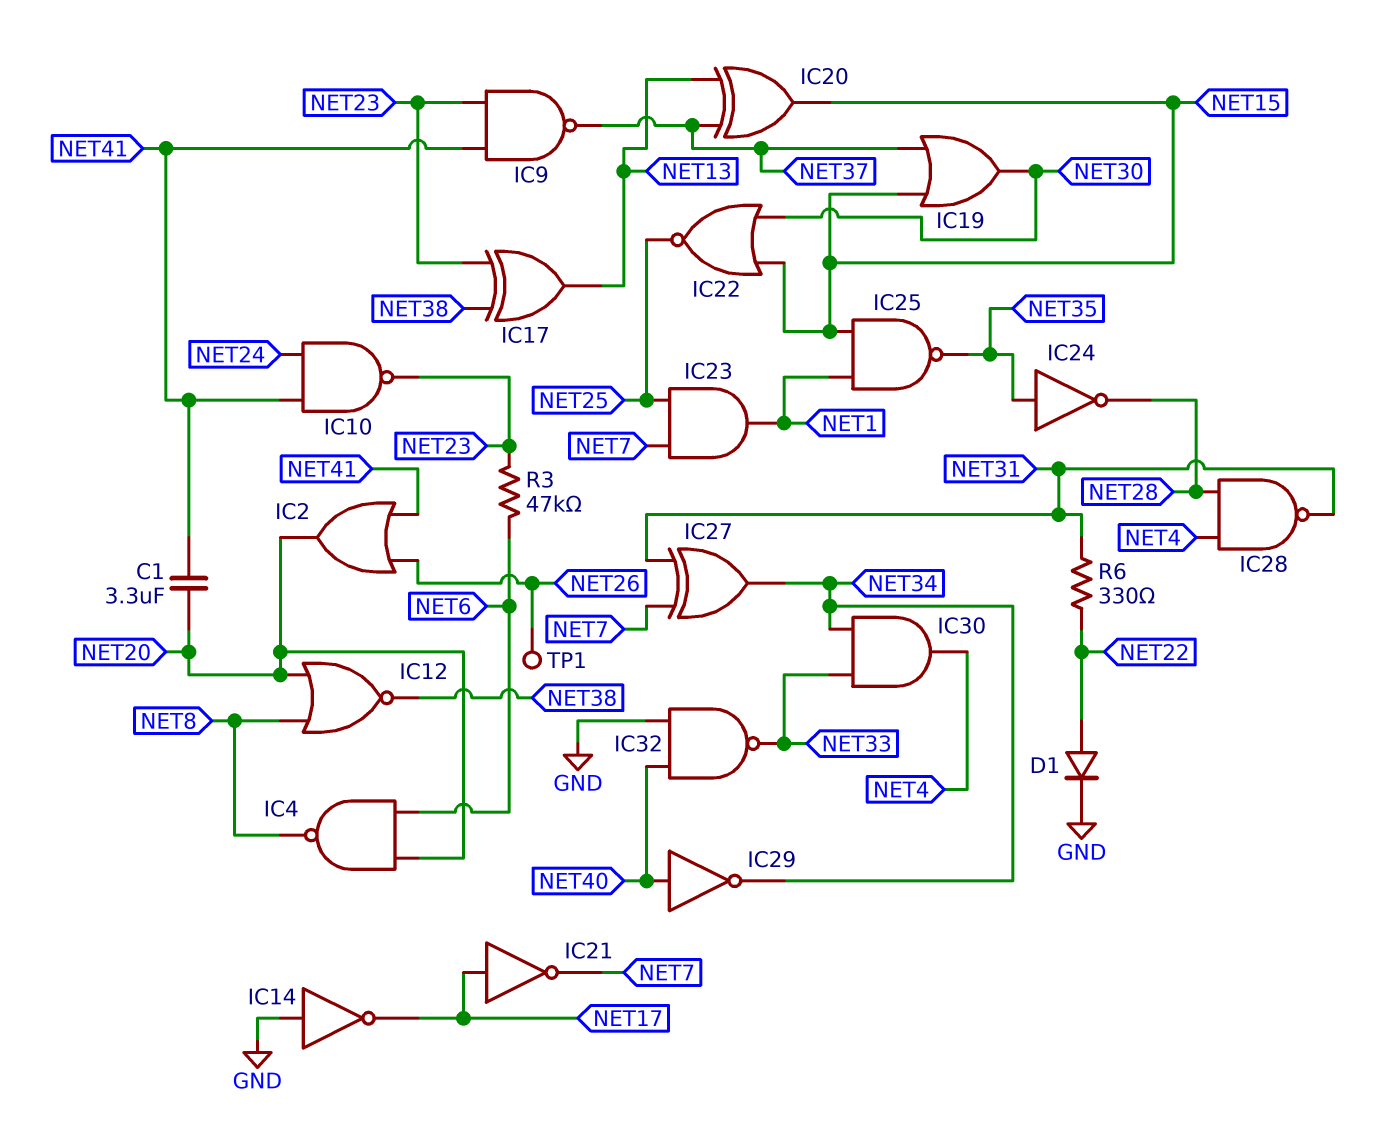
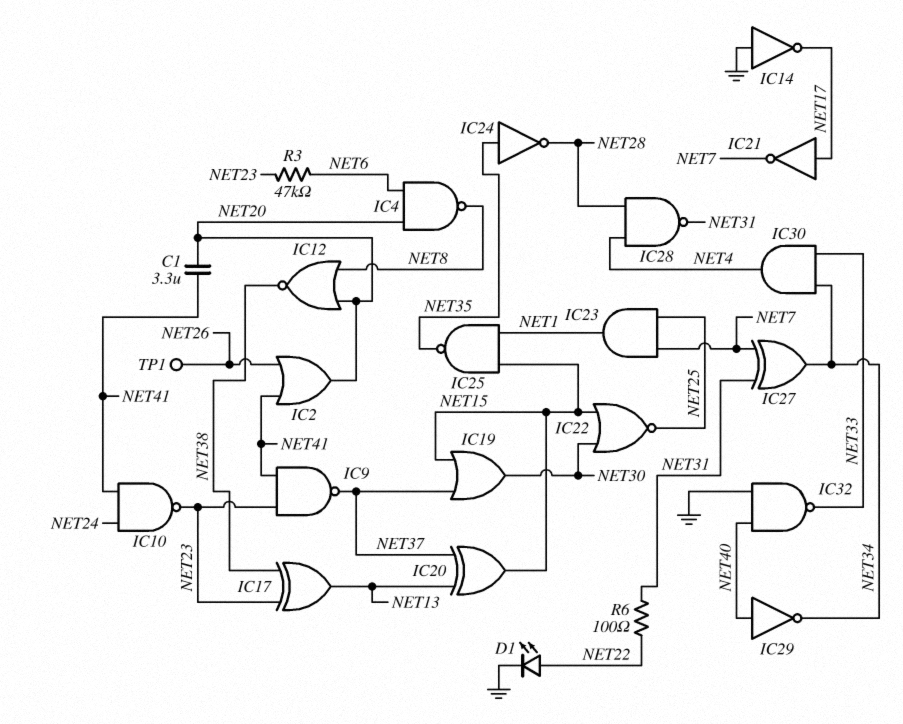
D1: diode (A NET22, K GND) -> LED (A NET22, K GND)
R6: 330 (NET22, NET31) -> 100 (NET22, NET31)

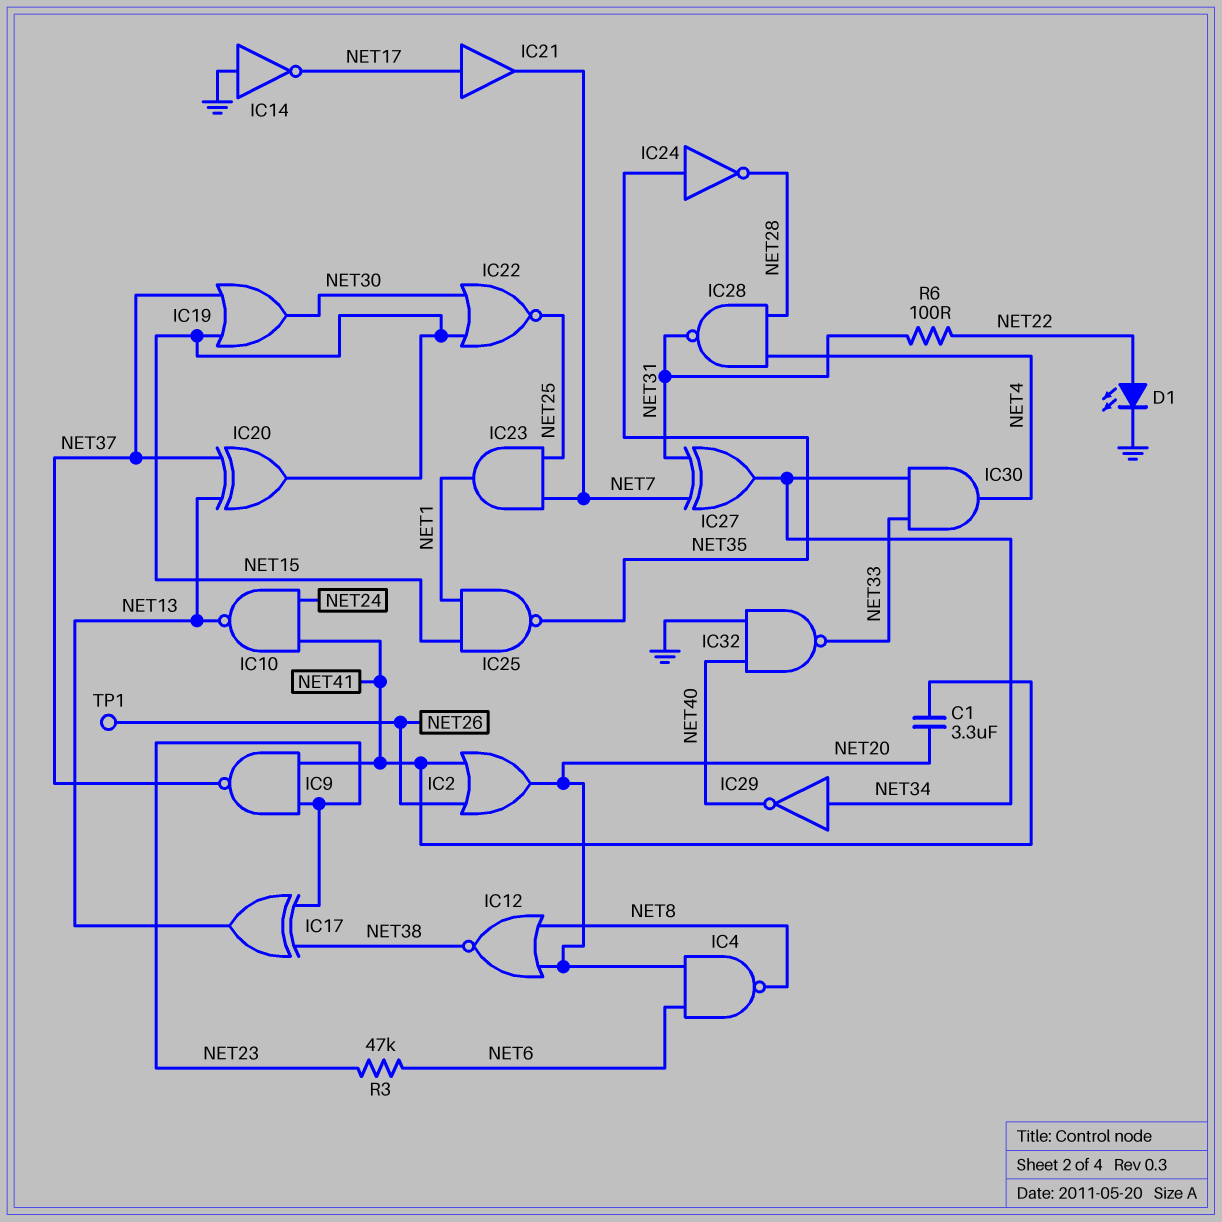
IC10: NAND (in NET24, in NET41, out NET23) -> NAND (in NET24, in NET41, out NET13)
IC21: NOT (in NET17, out NET7) -> buffer (in NET17, out NET7)
IC29: NOT (in NET40, out NET34) -> NOT (in NET34, out NET40)

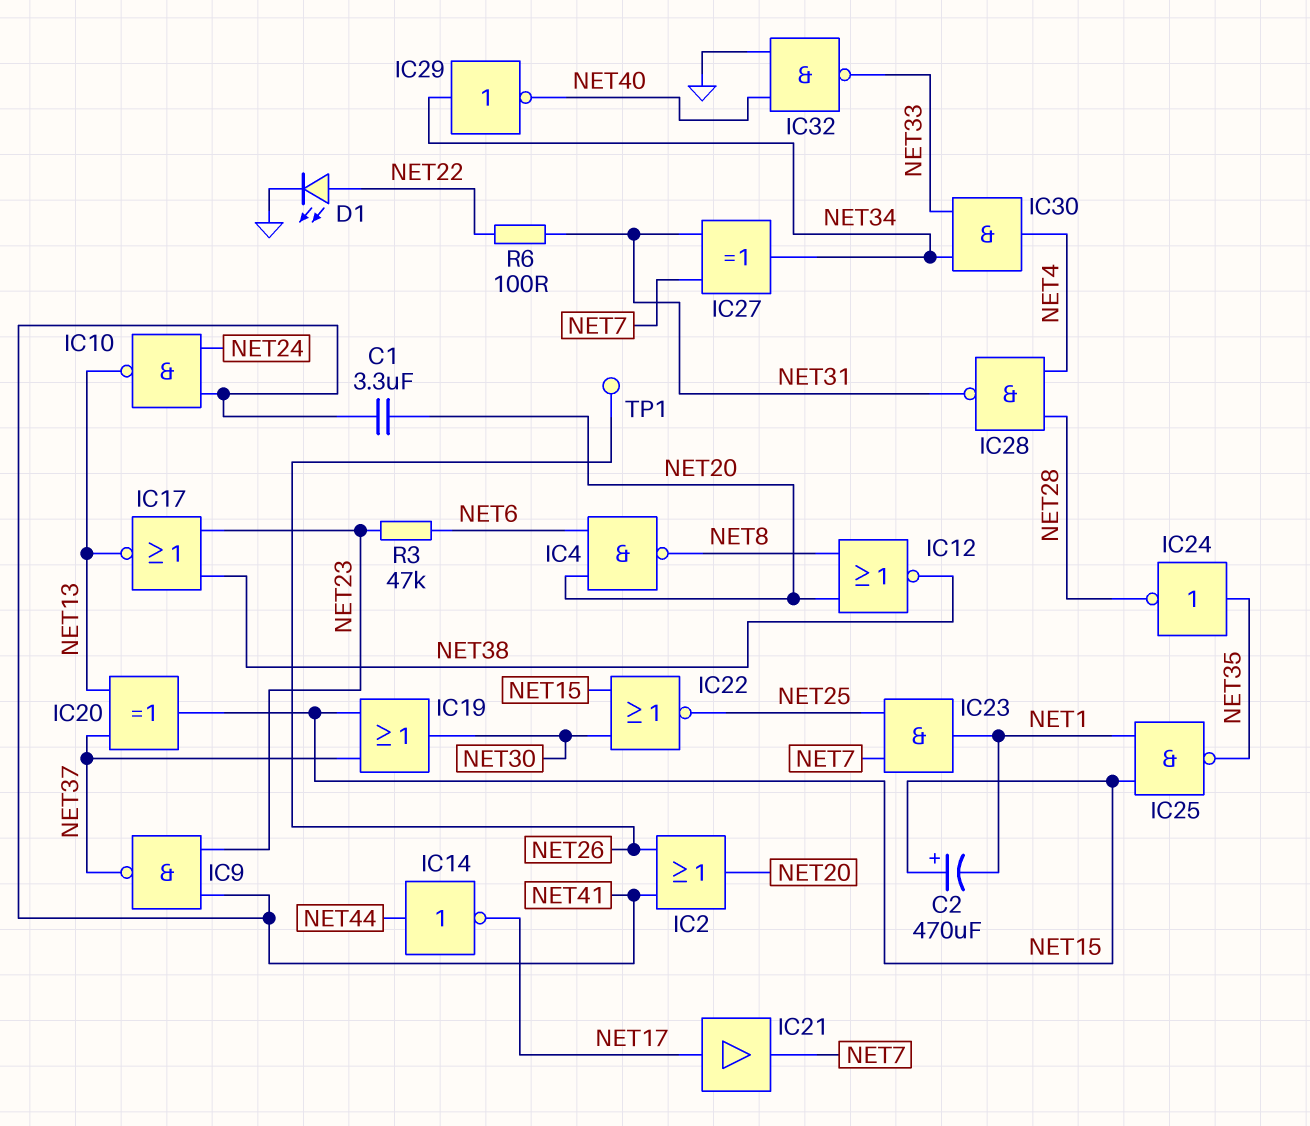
C2: none -> 470uF (plus NET15, minus NET1)
IC14: NOT (in GND, out NET17) -> NOT (in NET44, out NET17)
IC17: XOR (in NET23, in NET38, out NET13) -> NOR (in NET23, in NET38, out NET13)

